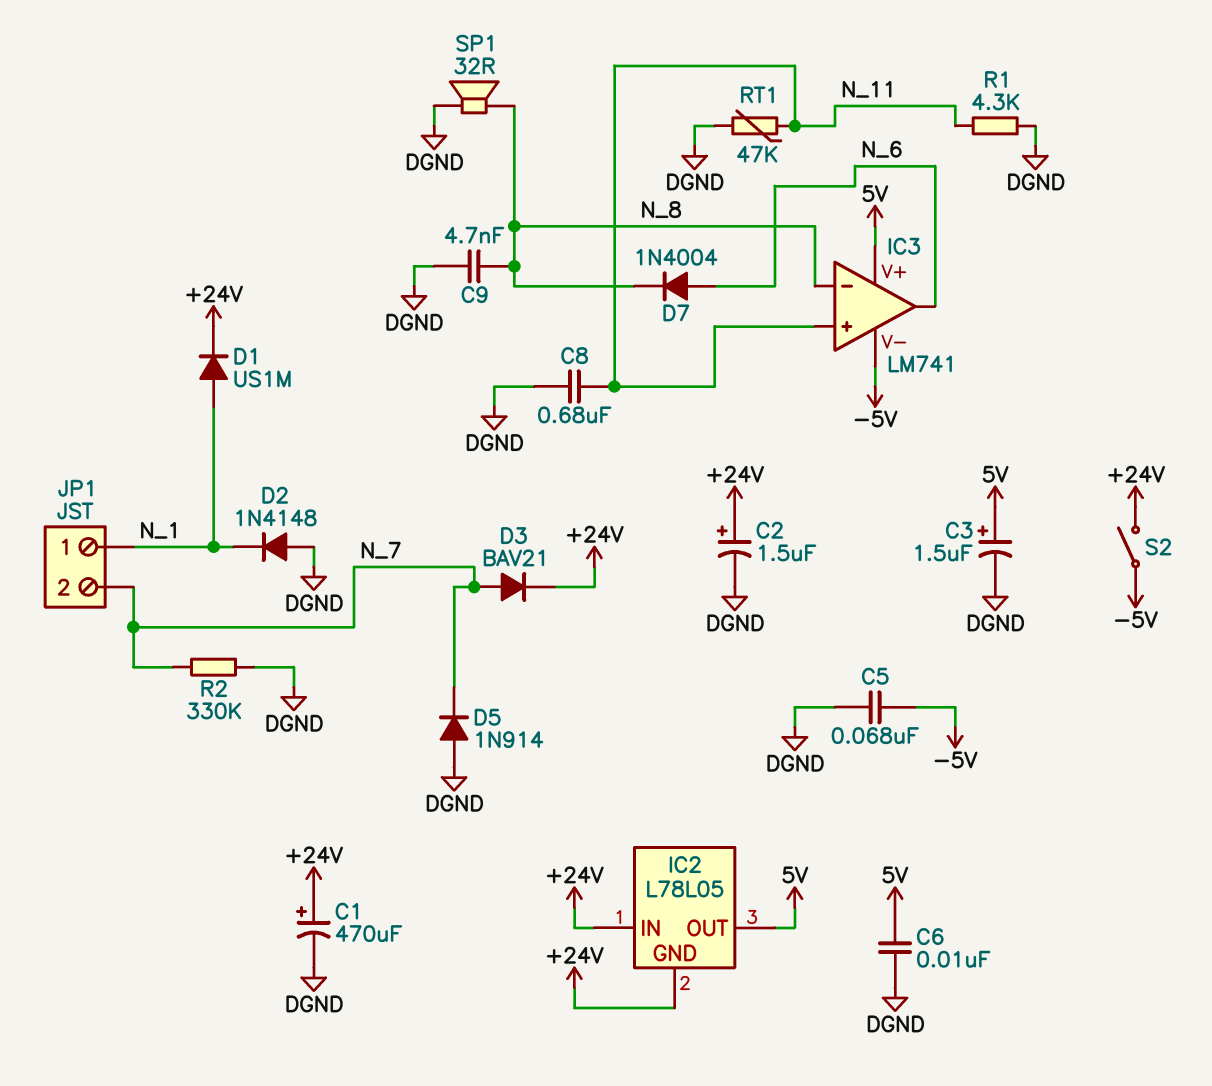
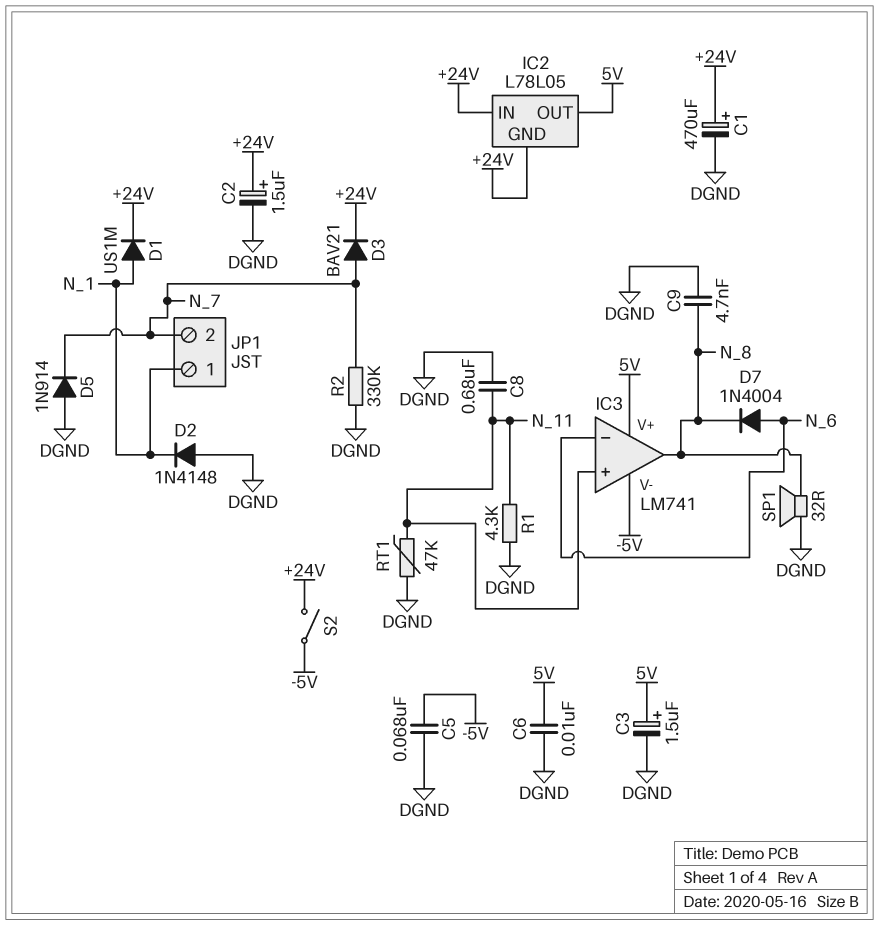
IC3 pin in-: N_8 -> N_6
IC3 pin out: N_6 -> N_8

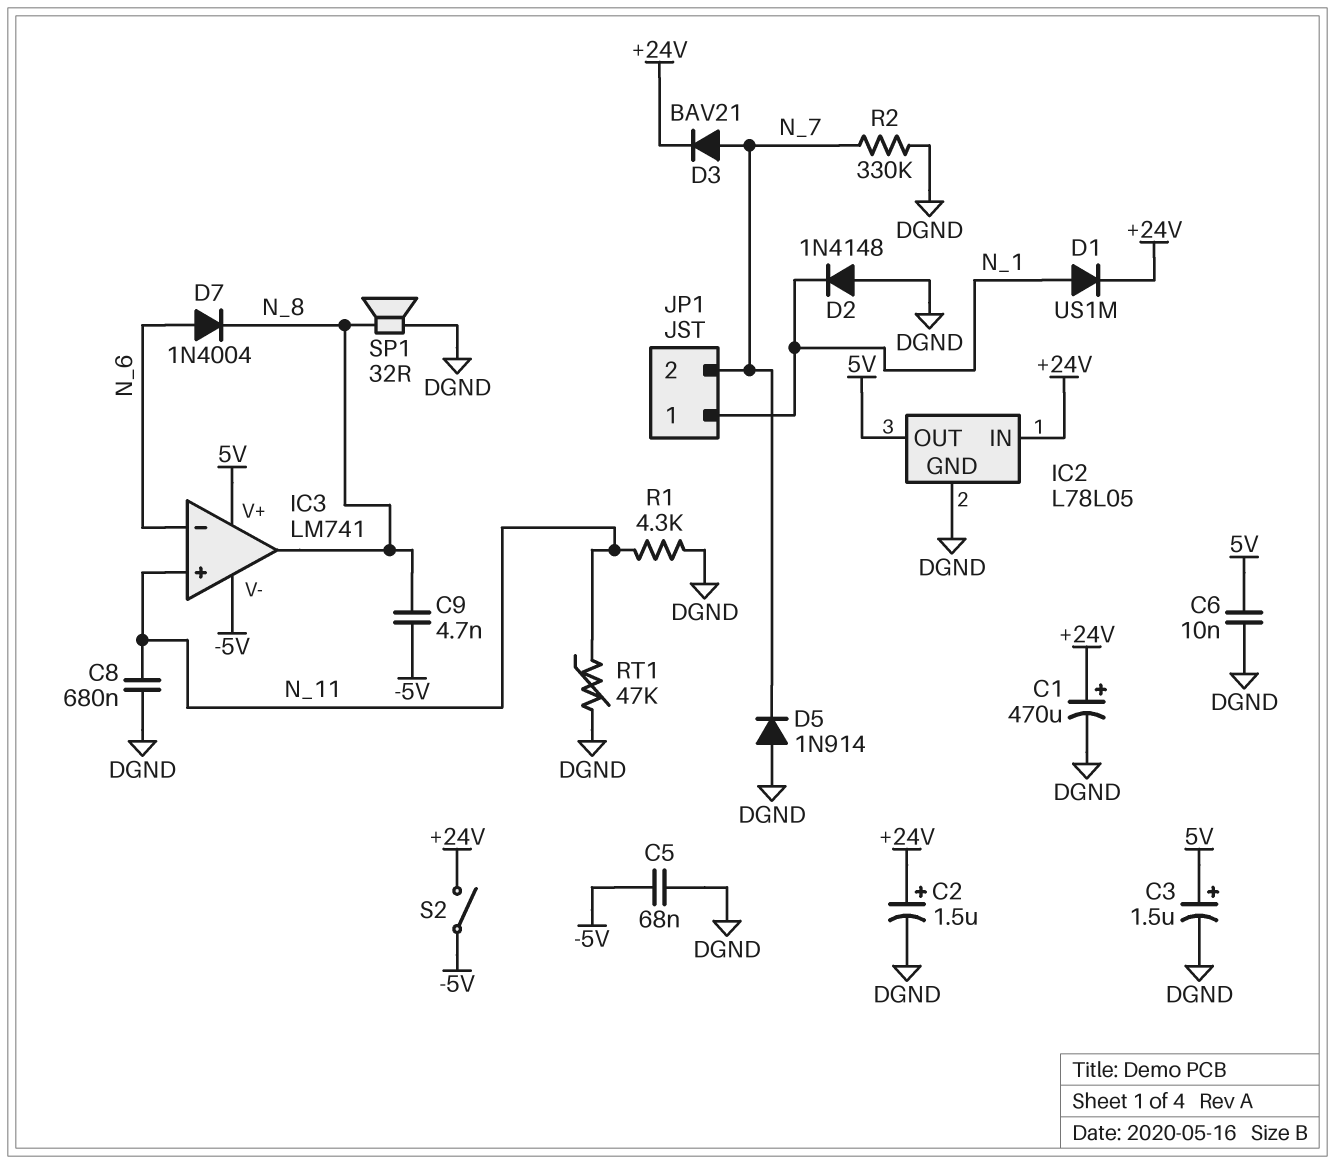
C9: 4.7nF (DGND, N_8) -> 4.7nF (-5V, N_8)
IC2 pin GND: +24V -> DGND

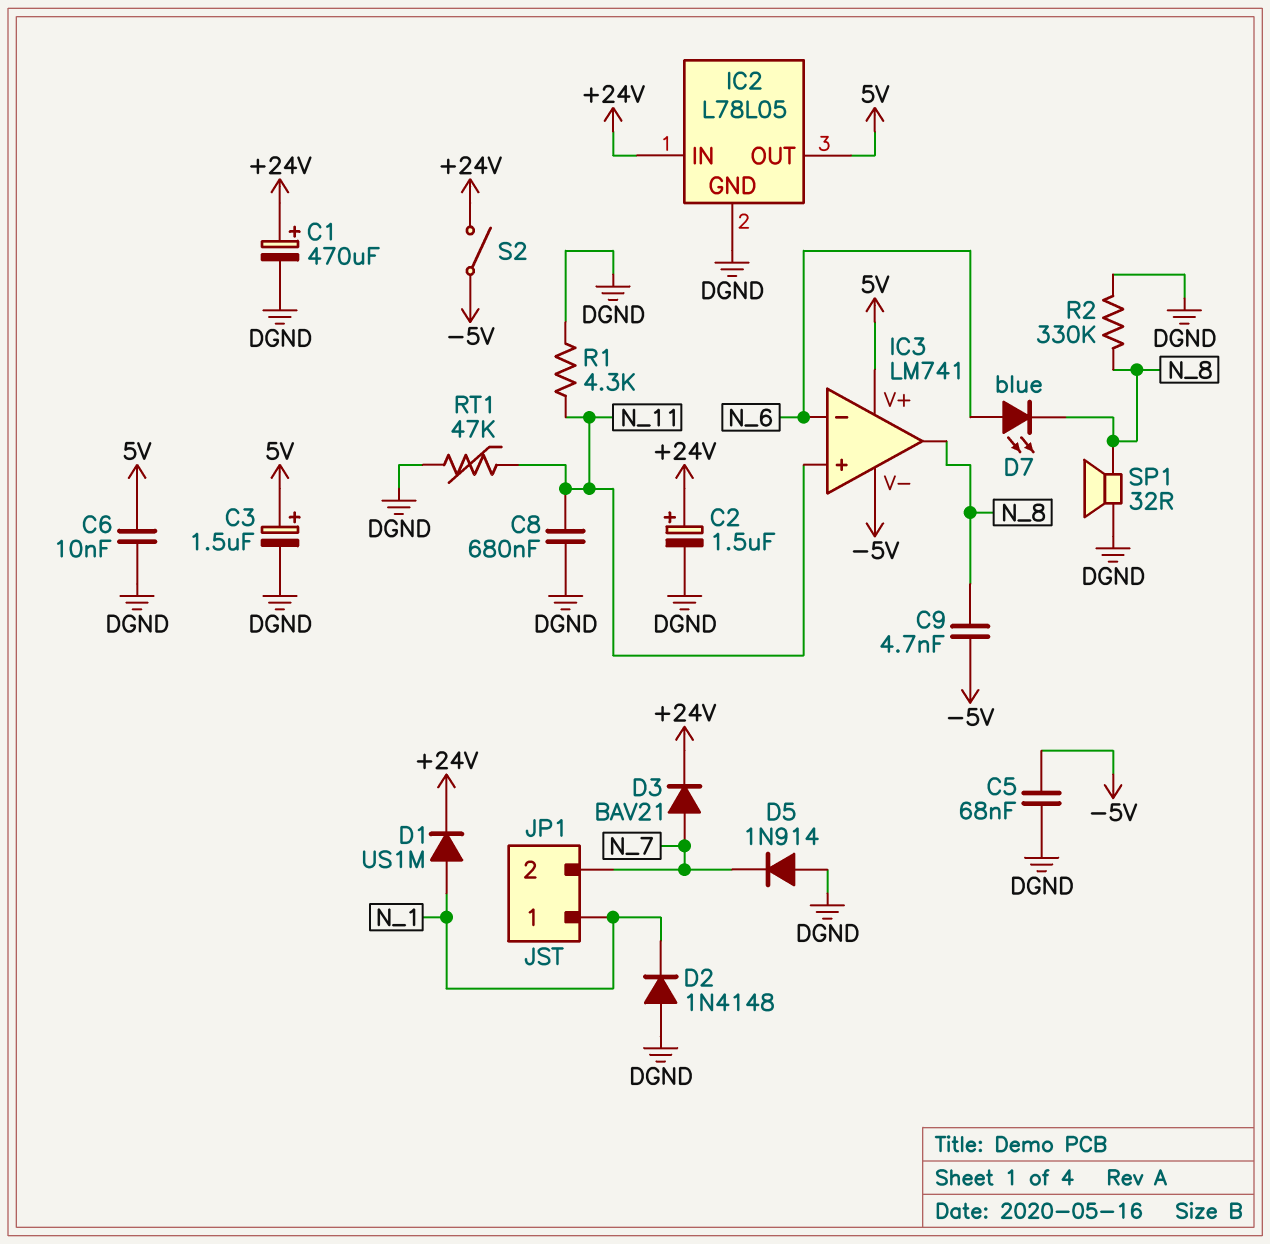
D7: diode 1N4004 (A N_6, K N_8) -> LED blue (A N_6, K N_8)
R2: 330k (DGND, N_7) -> 330k (DGND, N_8)

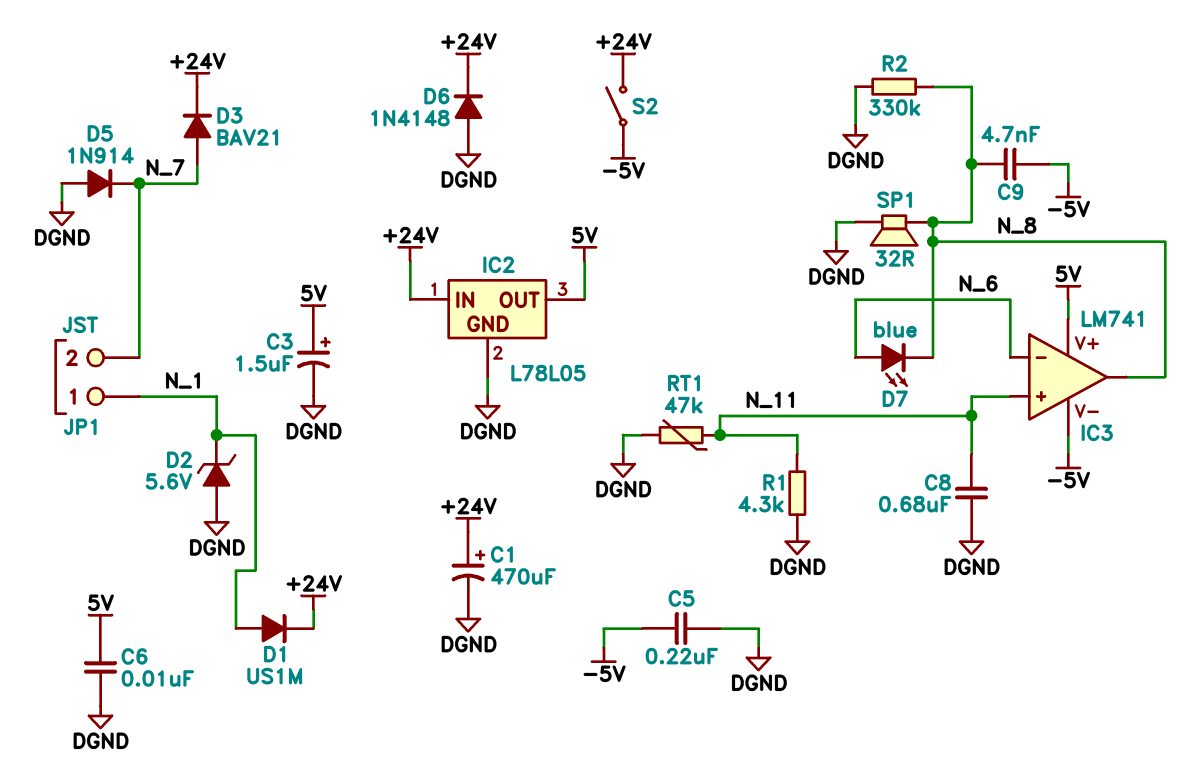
C2: 1.5uF (plus +24V, minus DGND) -> none
C5: 68nF (-5V, DGND) -> 220nF (-5V, DGND)
D2: diode 1N4148 (A DGND, K N_1) -> zener 5.6V (A DGND, K N_1)
D6: none -> diode 1N4148 (A DGND, K +24V)

